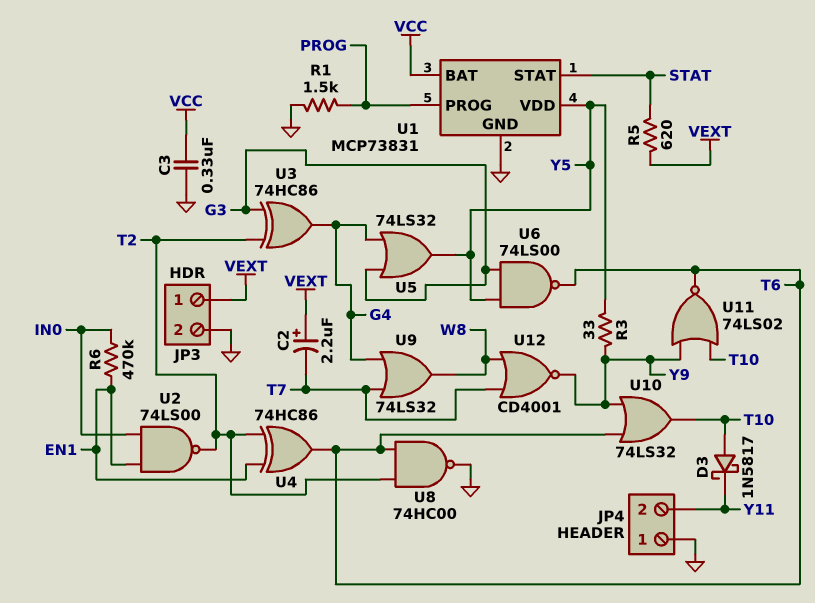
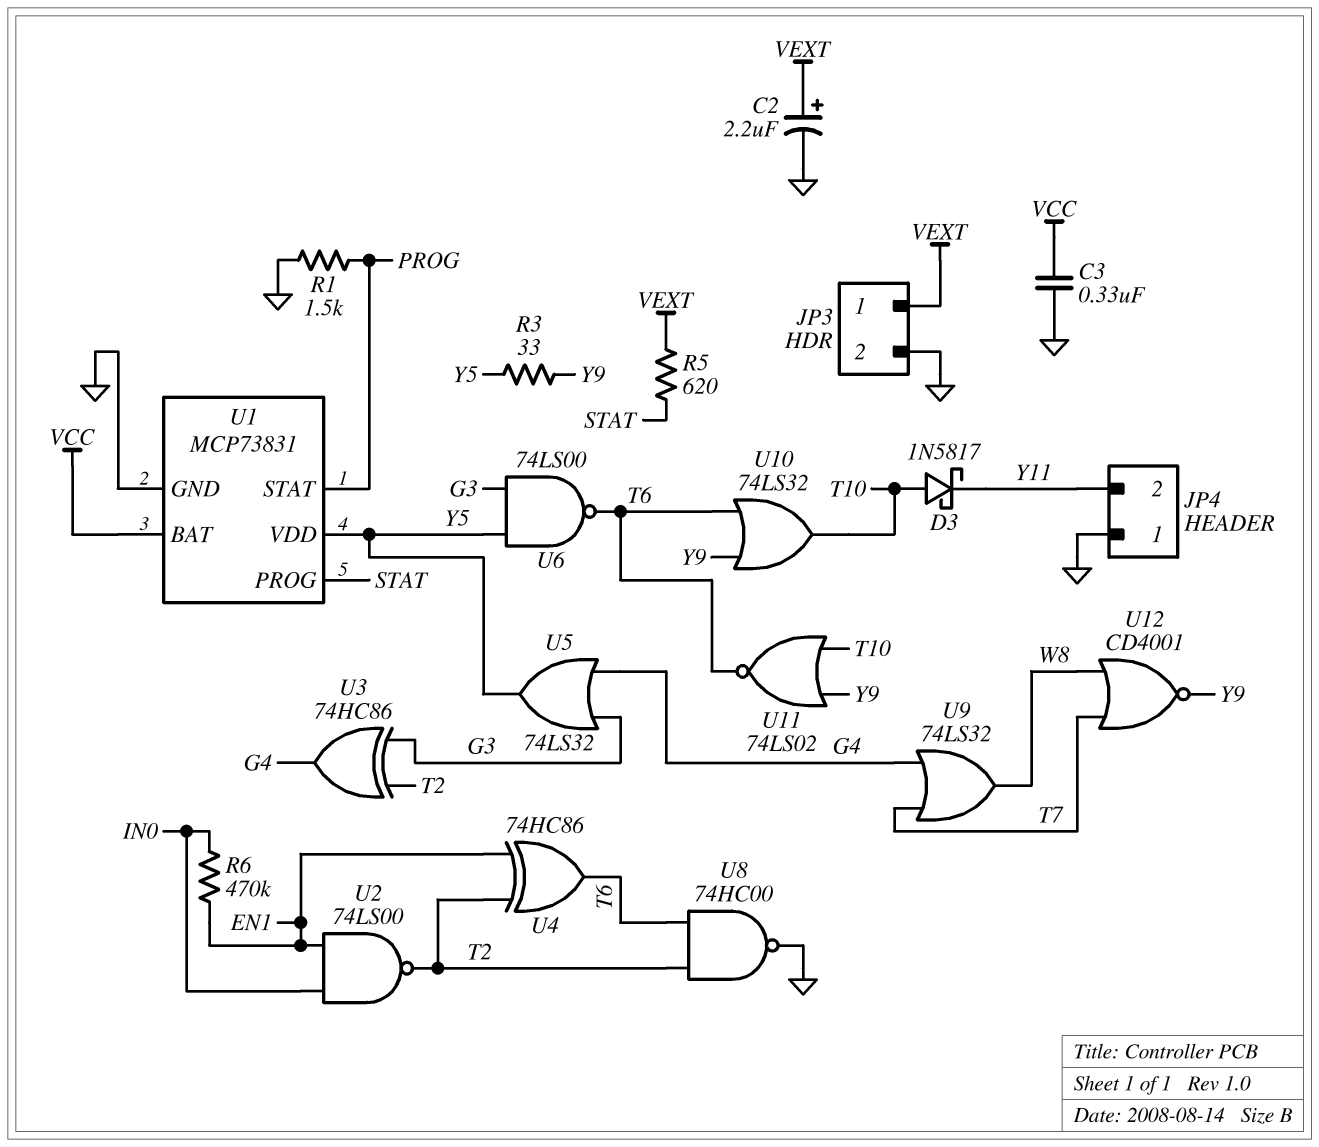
C2: 2.2uF (plus VEXT, minus T7) -> 2.2uF (plus VEXT, minus GND)
U1 pin PROG: PROG -> STAT
U1 pin STAT: STAT -> PROG

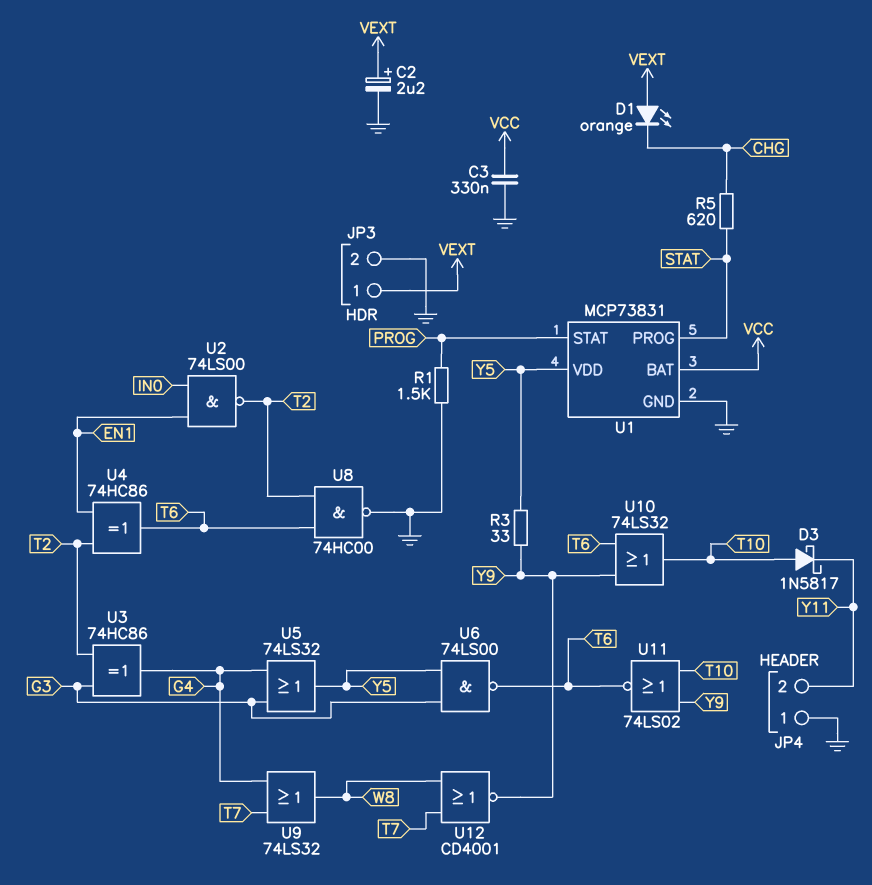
D1: none -> LED orange (A VEXT, K CHG)
R5: 620 (STAT, VEXT) -> 620 (CHG, STAT)
R6: 470k (EN1, IN0) -> none

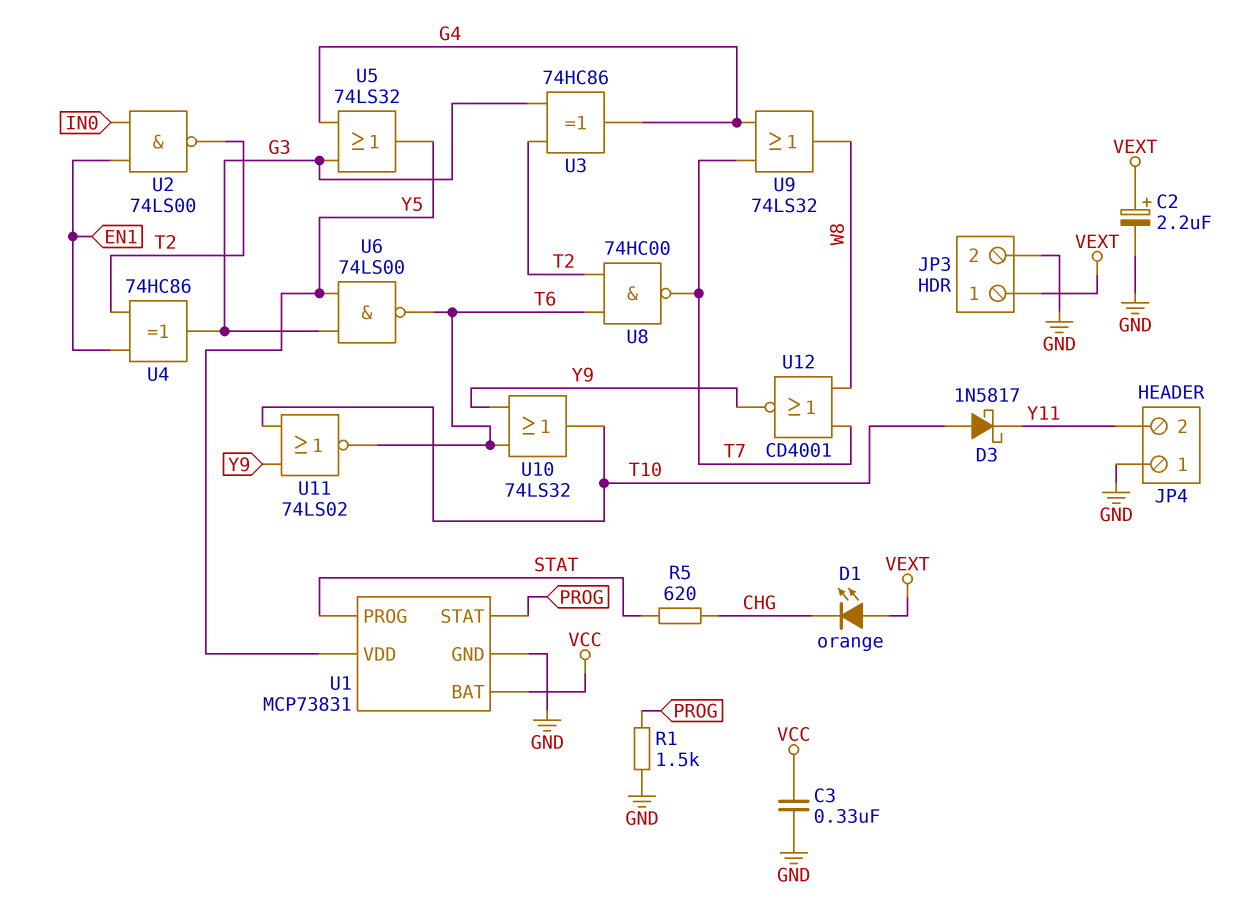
R3: 33 (Y5, Y9) -> none
U4: XOR 74HC86 (in EN1, in T2, out T6) -> XOR 74HC86 (in EN1, in T2, out G3)
U8: NAND 74HC00 (in T2, in T6, out GND) -> NAND 74HC00 (in T2, in T6, out T7)

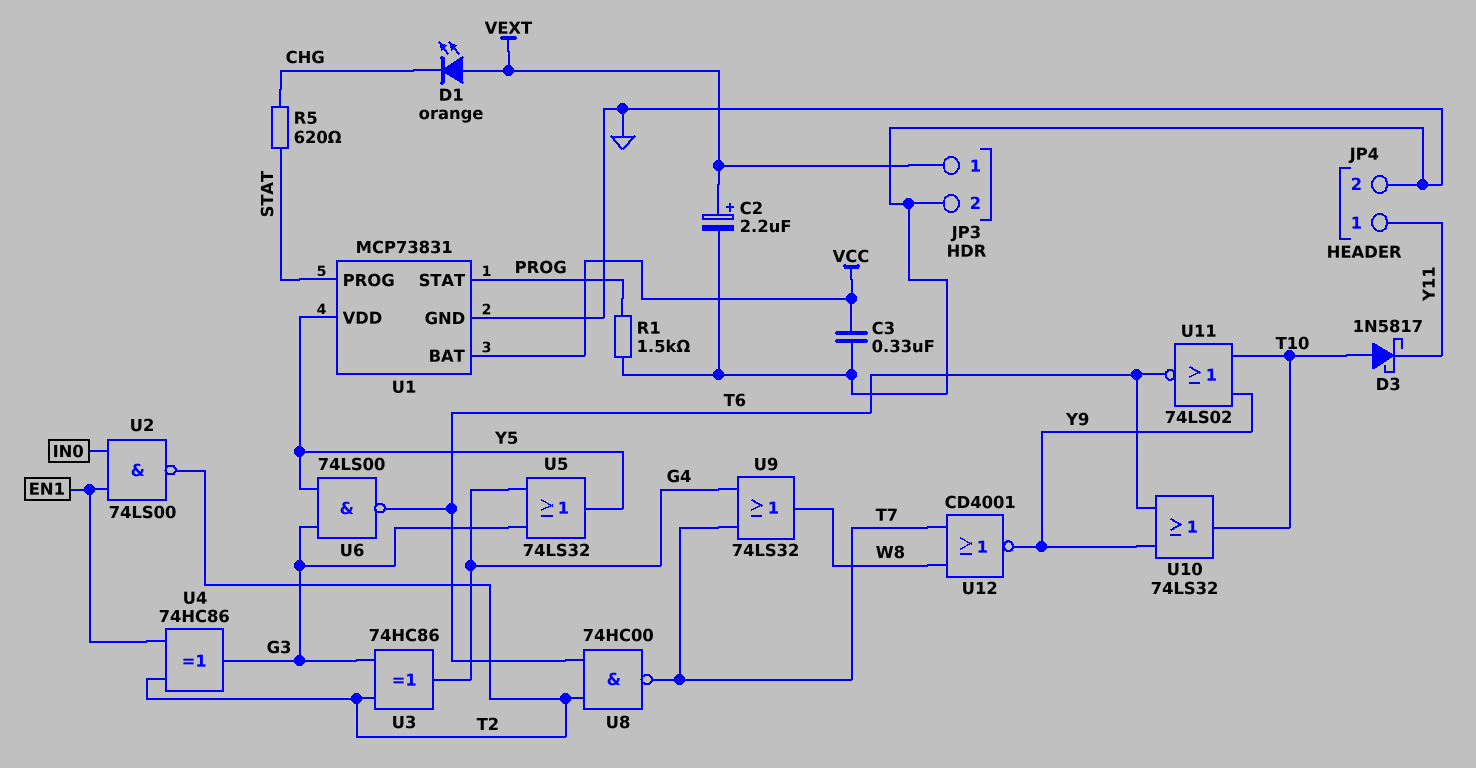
JP4 pin 1: GND -> Y11
JP4 pin 2: Y11 -> GND

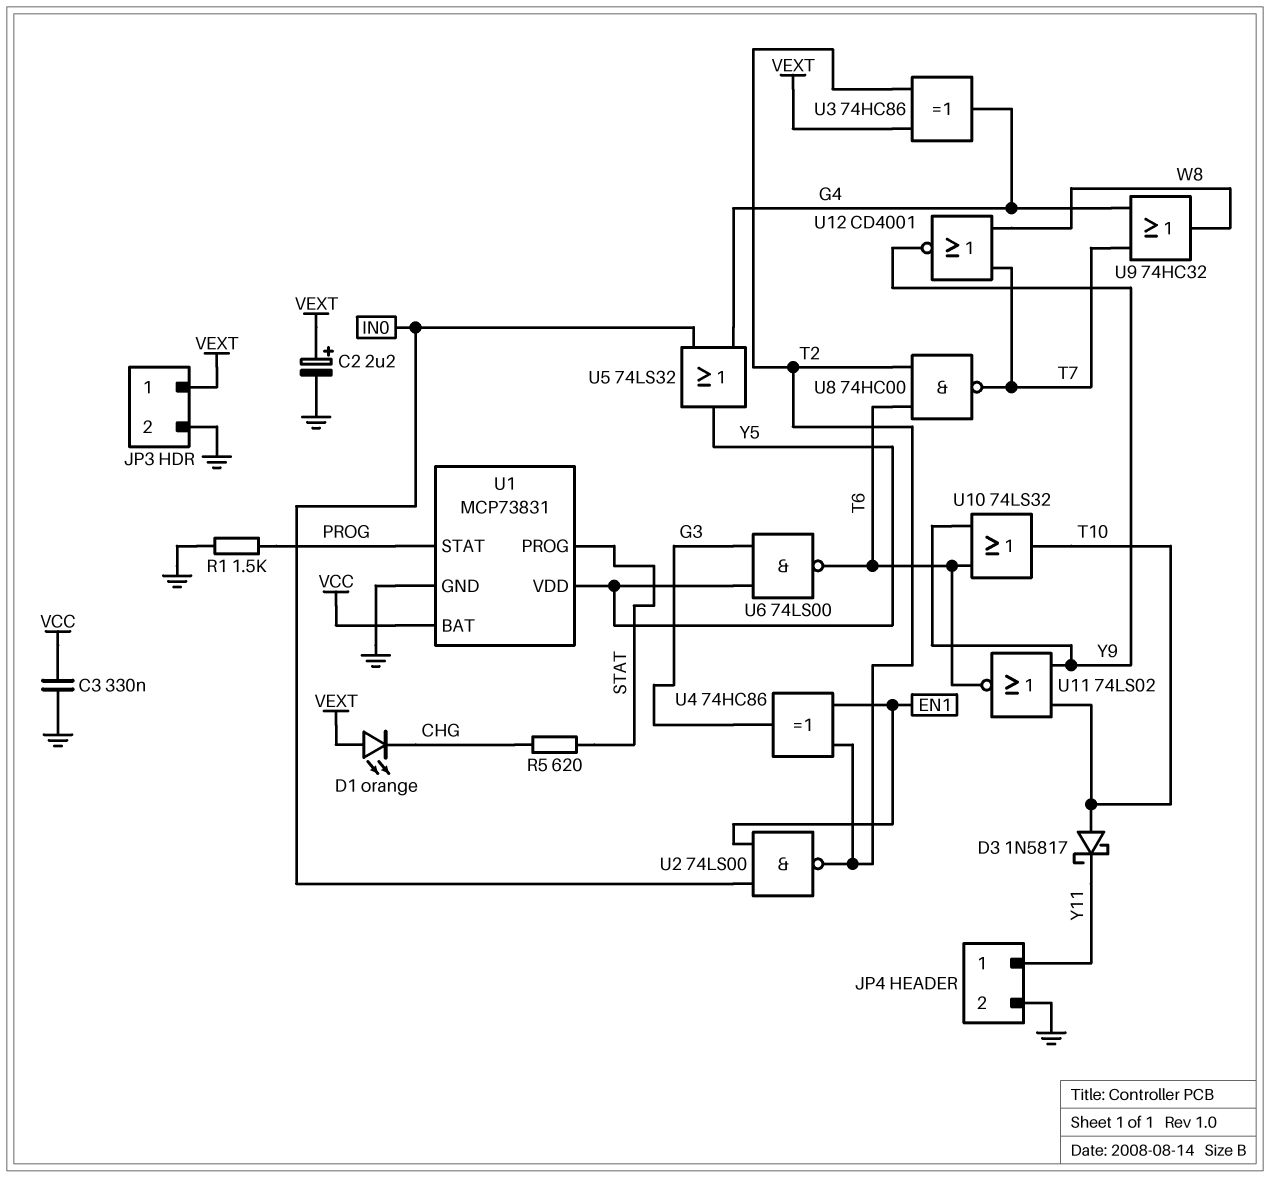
U3: XOR 74HC86 (in G3, in T2, out G4) -> XOR 74HC86 (in T2, in VEXT, out G4)
U5: OR 74LS32 (in G3, in G4, out Y5) -> OR 74LS32 (in G4, in IN0, out Y5)
U9: OR 74LS32 (in G4, in T7, out W8) -> OR 74HC32 (in G4, in T7, out W8)

